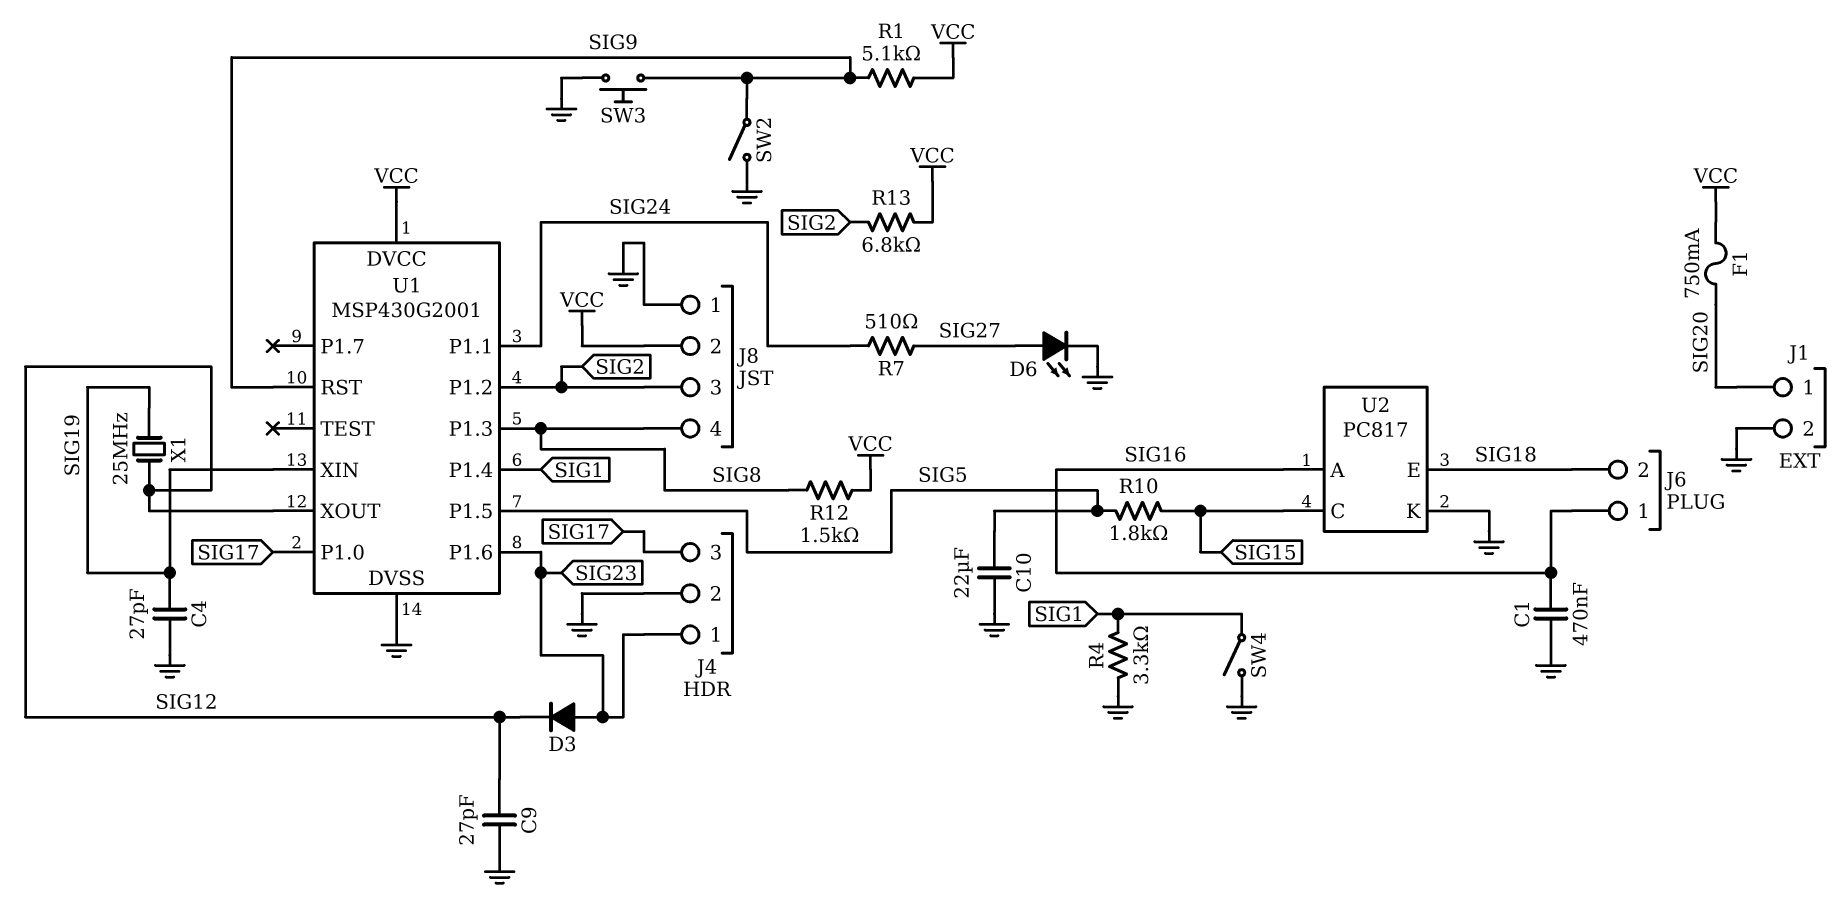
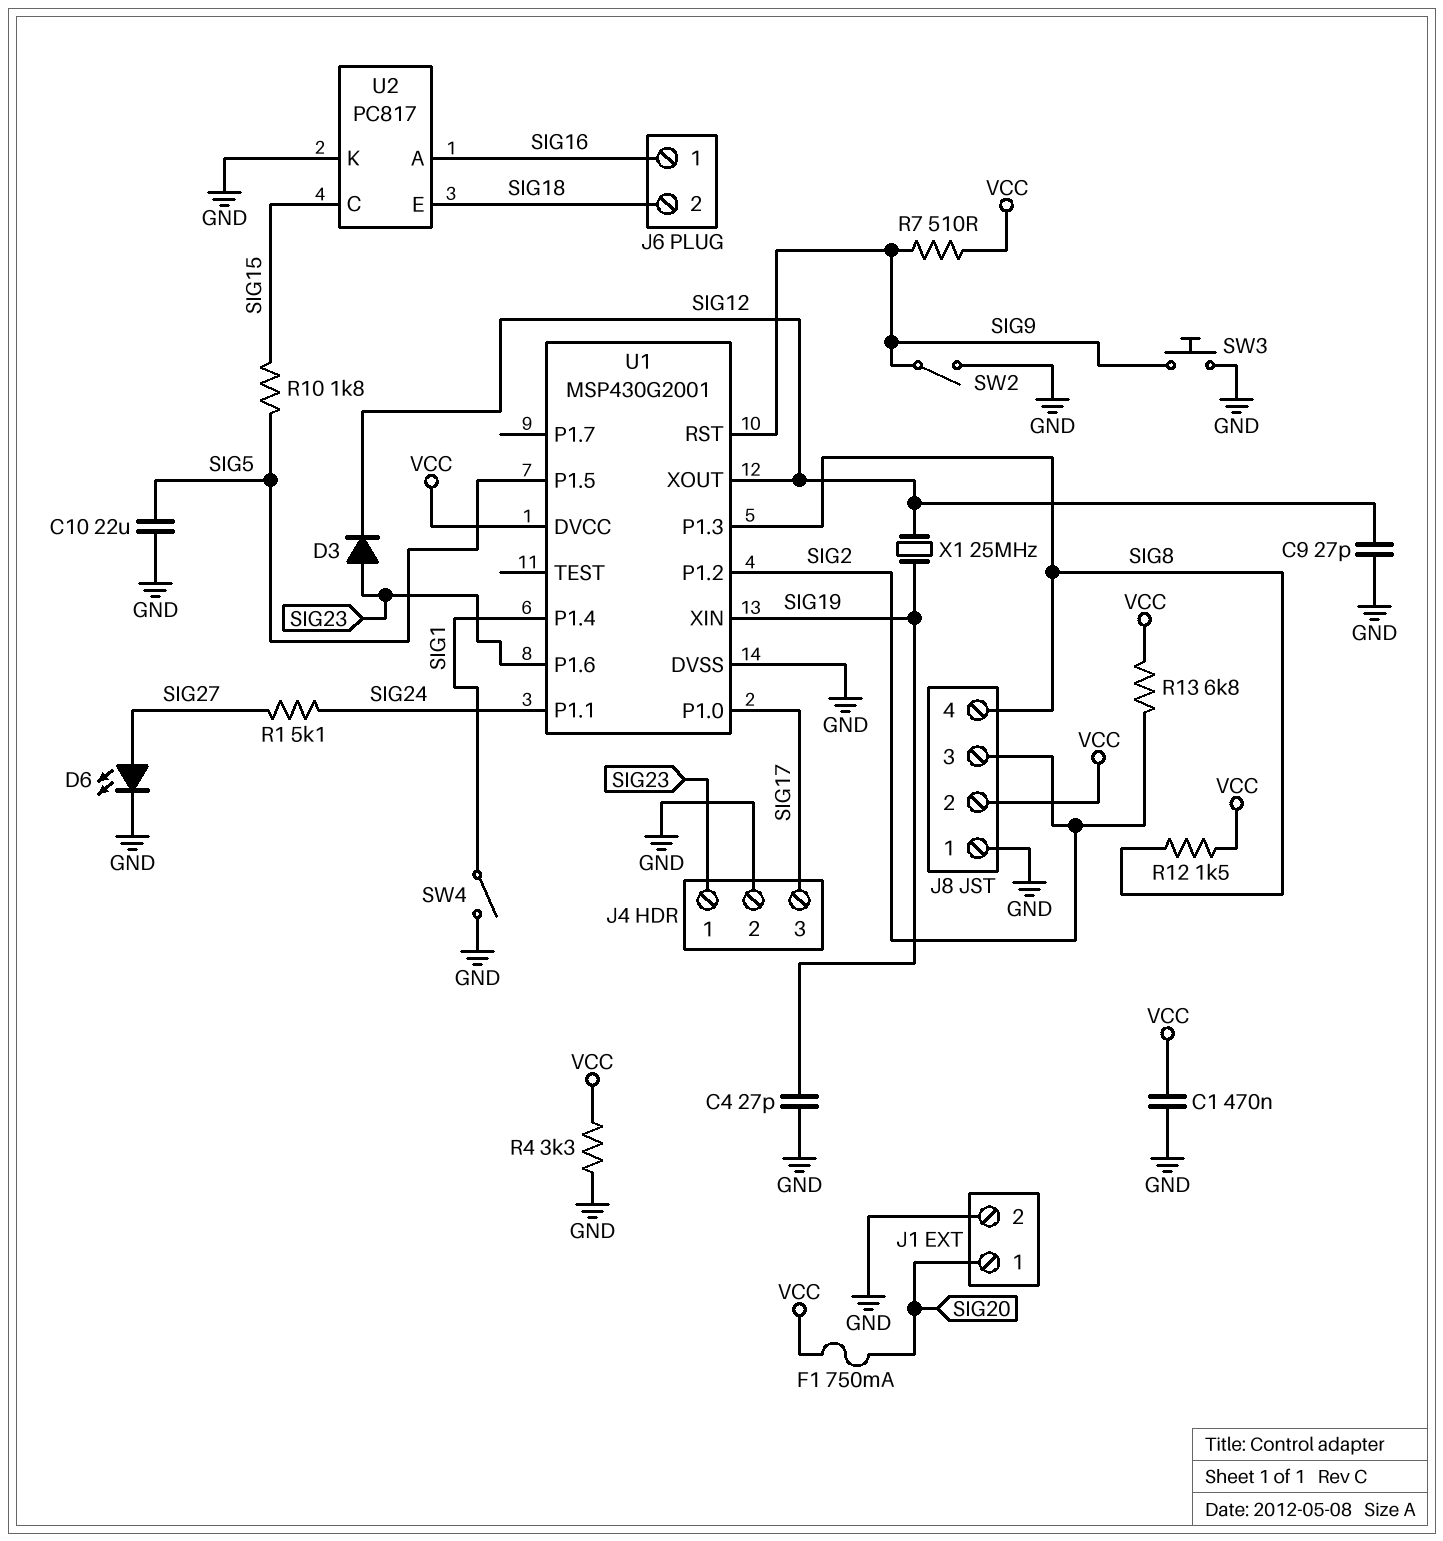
C1: 470nF (GND, SIG16) -> 470nF (GND, VCC)
R1: 5.1k (SIG9, VCC) -> 5.1k (SIG24, SIG27)
R4: 3.3k (GND, SIG1) -> 3.3k (GND, VCC)
R7: 510 (SIG24, SIG27) -> 510 (SIG9, VCC)

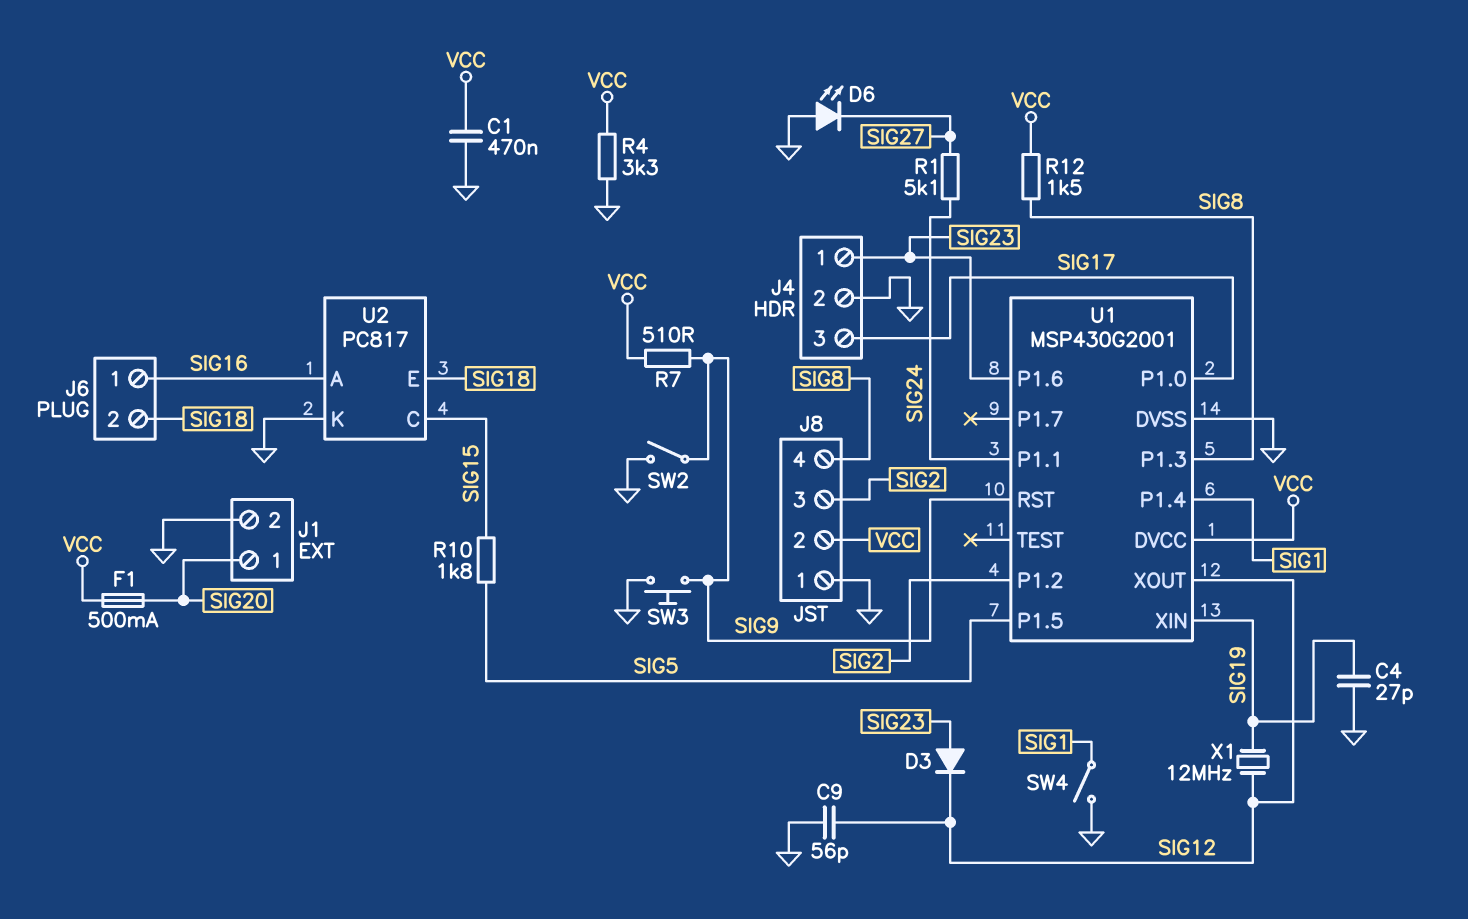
C9: 27pF (GND, SIG12) -> 56pF (GND, SIG12)
C10: 22uF (GND, SIG5) -> none
D6: LED (A SIG27, K GND) -> LED (A GND, K SIG27)
F1: 750mA (SIG20, VCC) -> 500mA (SIG20, VCC)
R13: 6.8k (SIG2, VCC) -> none
X1: 25MHz (SIG12, SIG19) -> 12MHz (SIG12, SIG19)

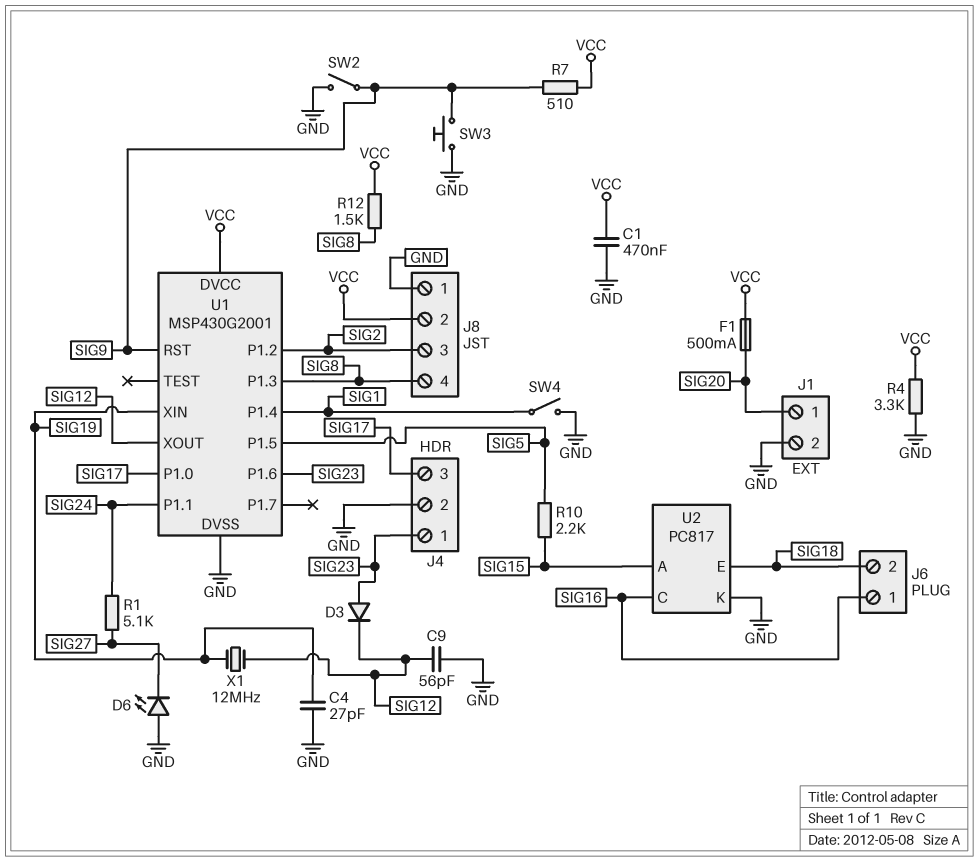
R10: 1.8k (SIG5, SIG15) -> 2.2k (SIG5, SIG15)
U2 pin A: SIG16 -> SIG15
U2 pin C: SIG15 -> SIG16

